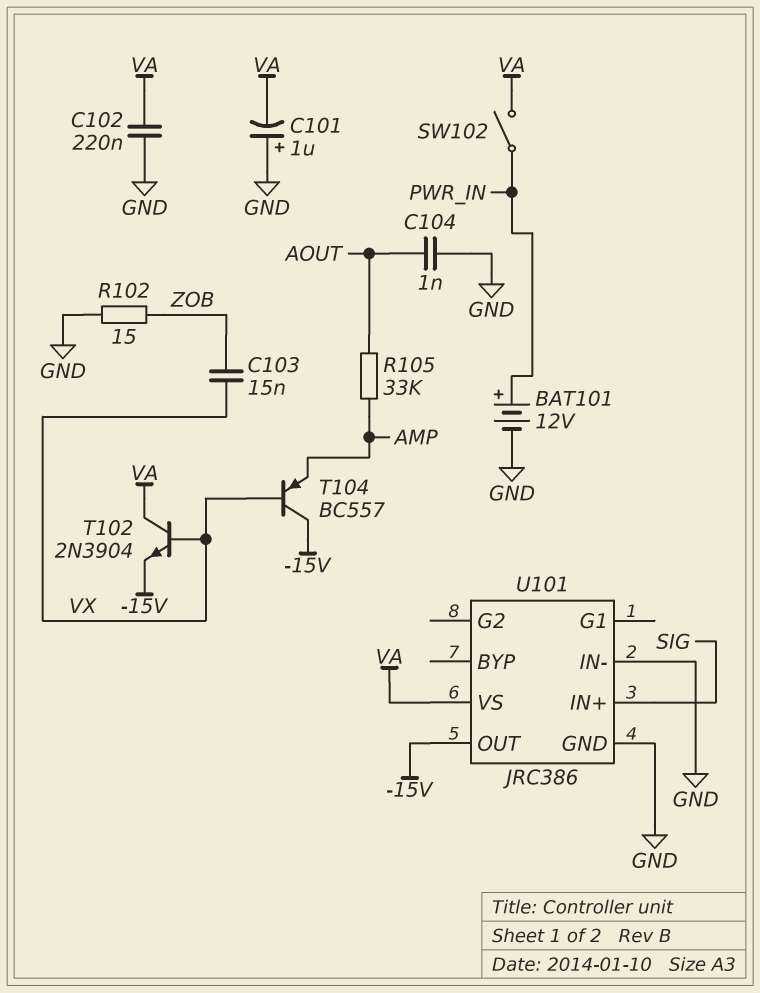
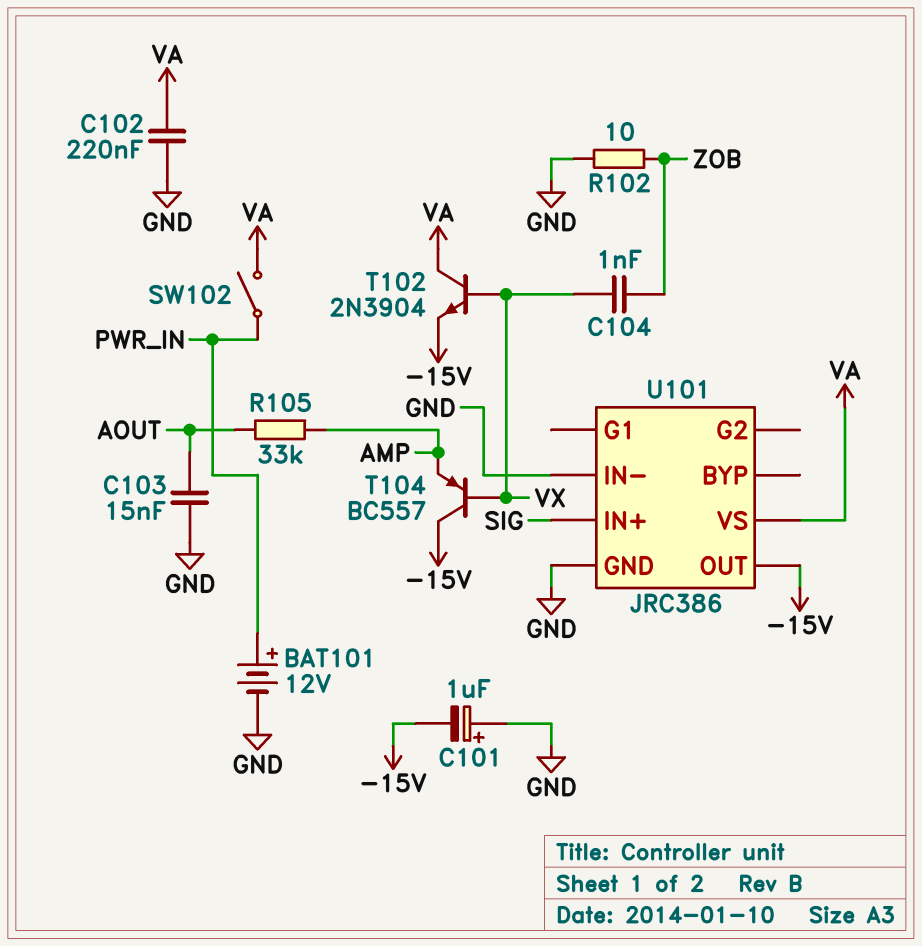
C101: 1uF (plus GND, minus VA) -> 1uF (plus GND, minus -15V)
C103: 15nF (VX, ZOB) -> 15nF (AOUT, GND)
C104: 1nF (AOUT, GND) -> 1nF (VX, ZOB)
R102: 15 (GND, ZOB) -> 10 (GND, ZOB)

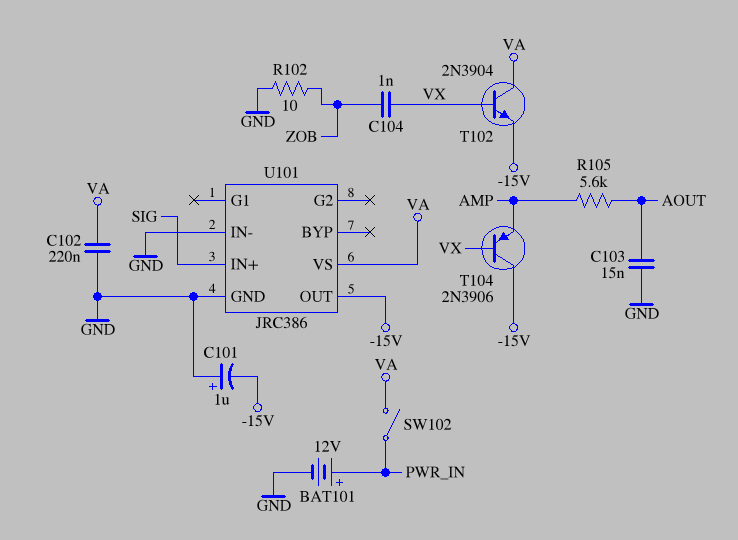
R105: 33k (AMP, AOUT) -> 5.6k (AMP, AOUT)
T104: PNP BC557 (B VX, C -15V, E AMP) -> PNP 2N3906 (B VX, C -15V, E AMP)

